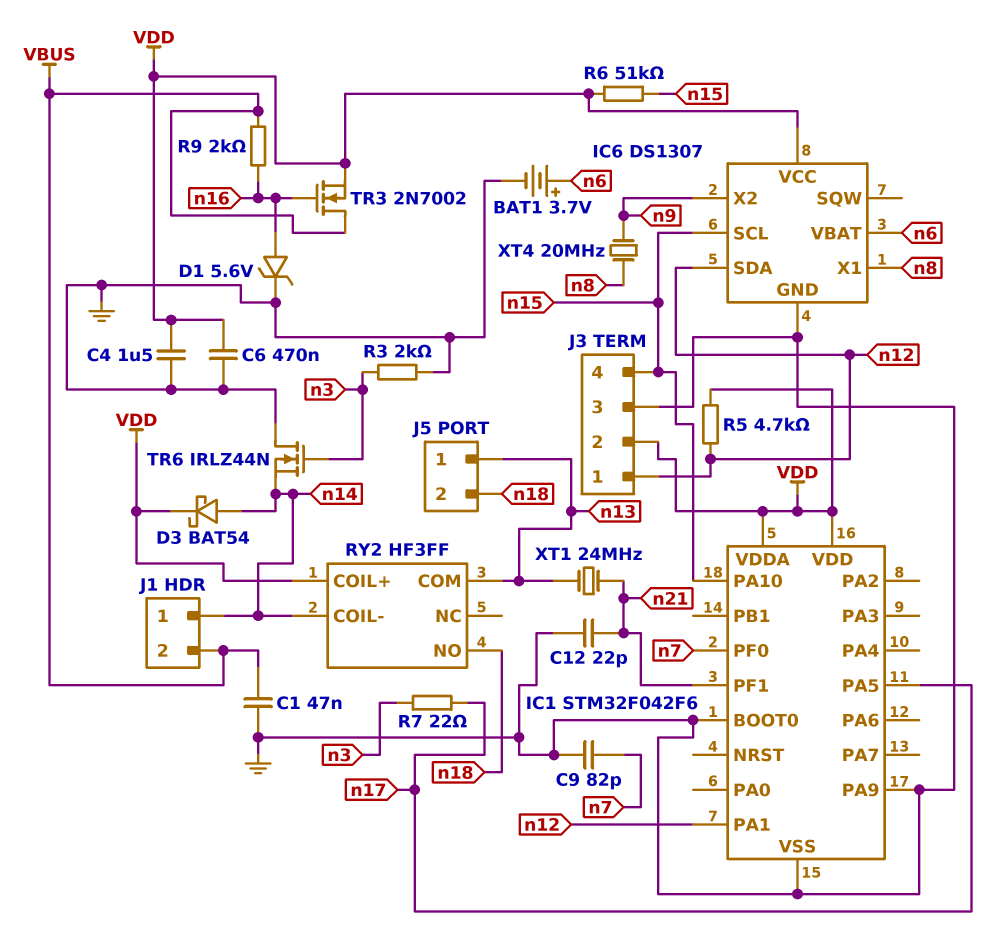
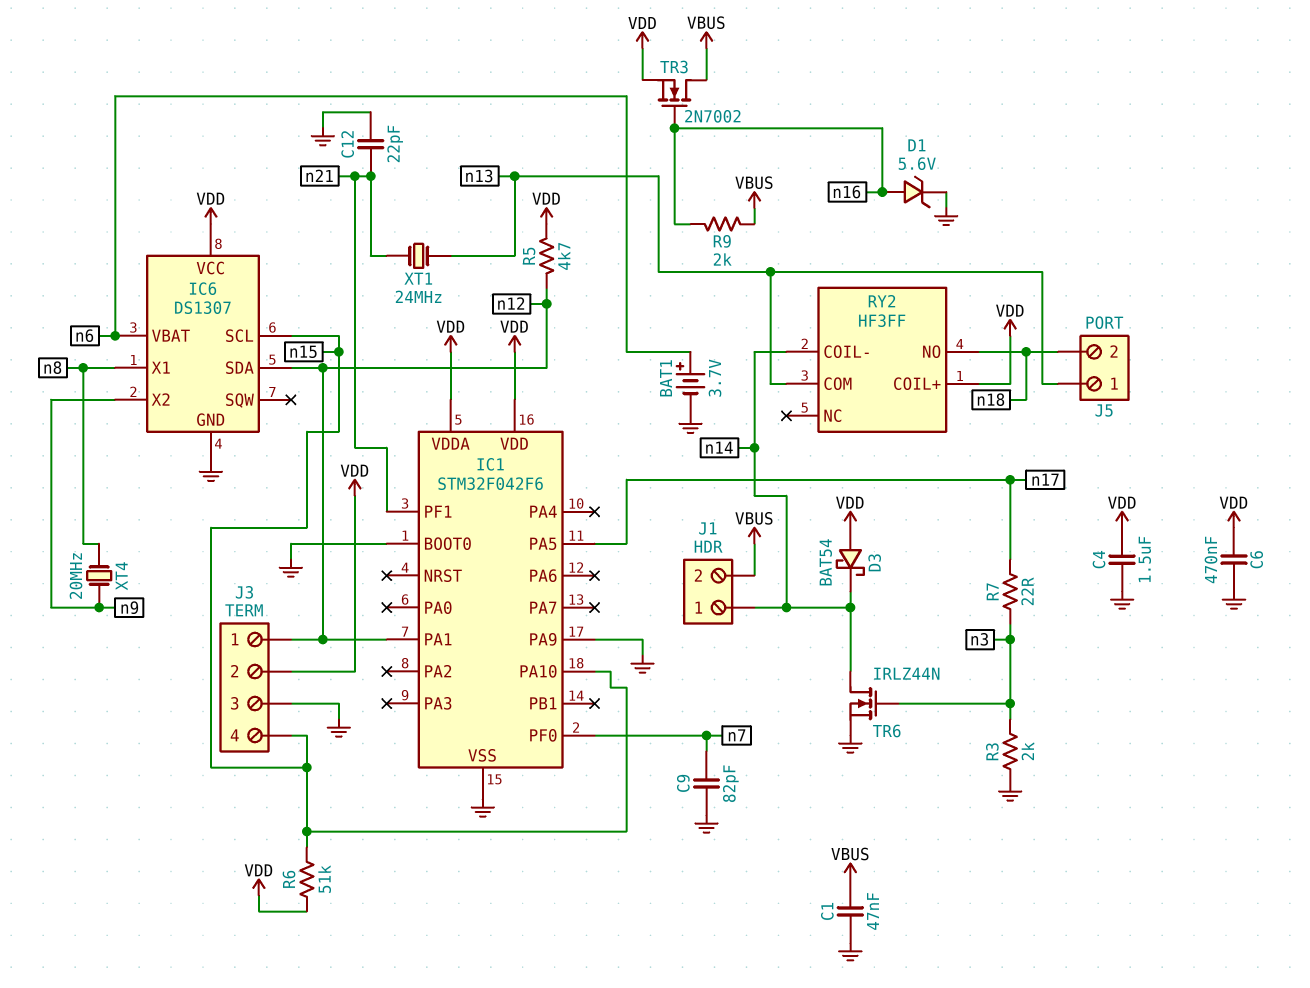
D3: schottky BAT54 (A n14, K VDD) -> schottky BAT54 (A VDD, K n14)
TR6: NMOS IRLZ44N (G n3, D GND, S n14) -> NMOS IRLZ44N (G n3, D n14, S GND)

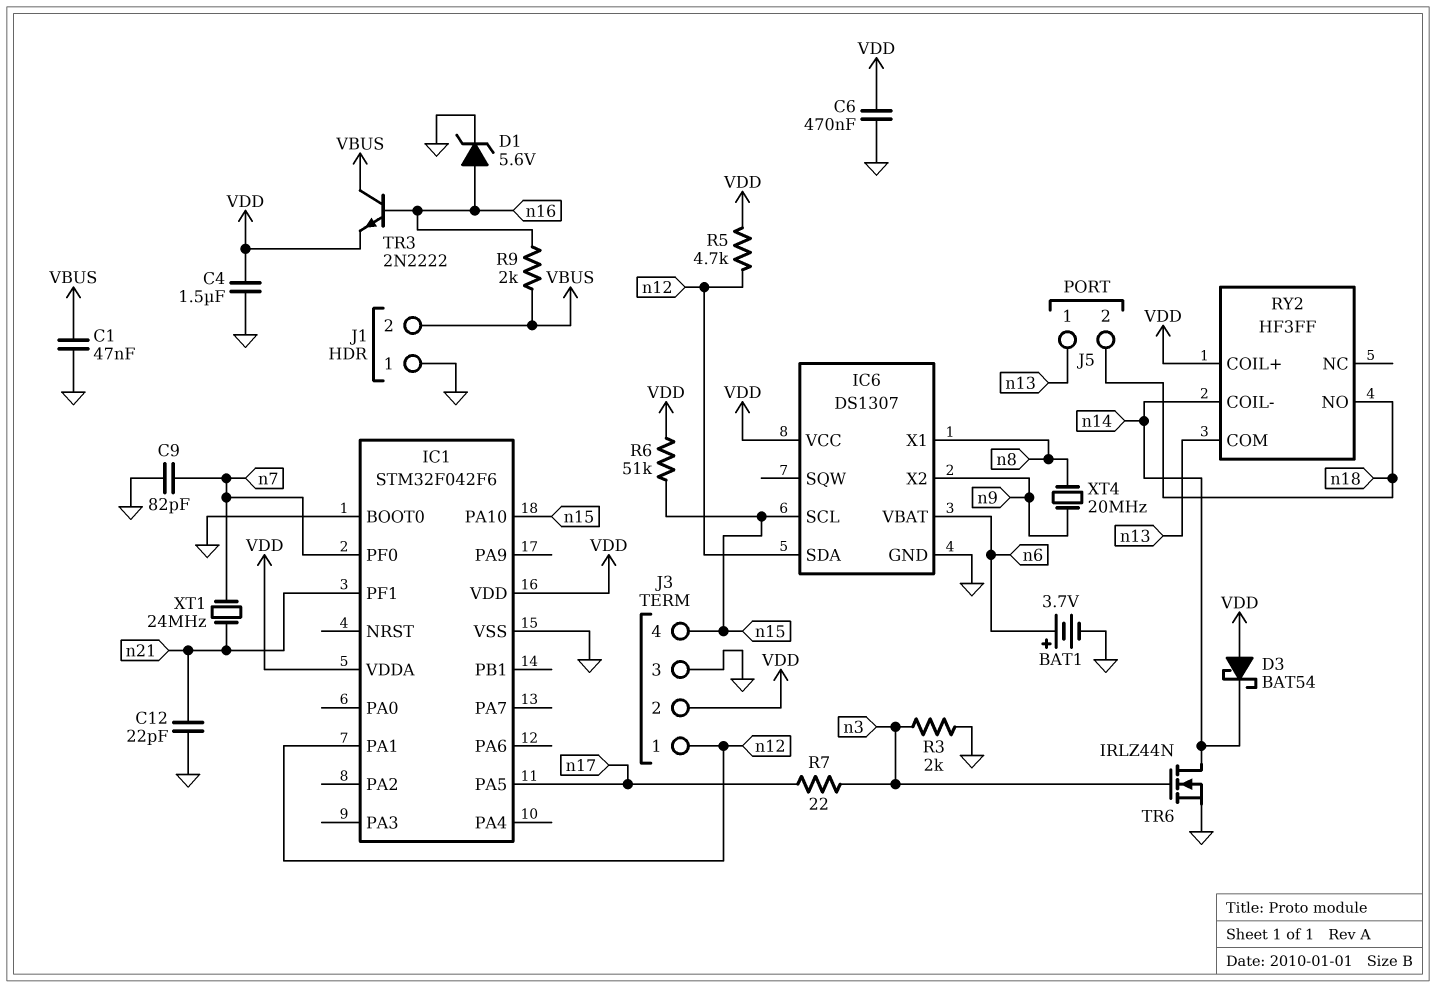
IC1 pin PA9: GND -> none
J1 pin 1: n14 -> GND
TR3: NMOS 2N7002 (G n16, D VBUS, S VDD) -> NPN 2N2222 (B n16, C VBUS, E VDD)
XT1: 24MHz (n13, n21) -> 24MHz (n7, n21)

